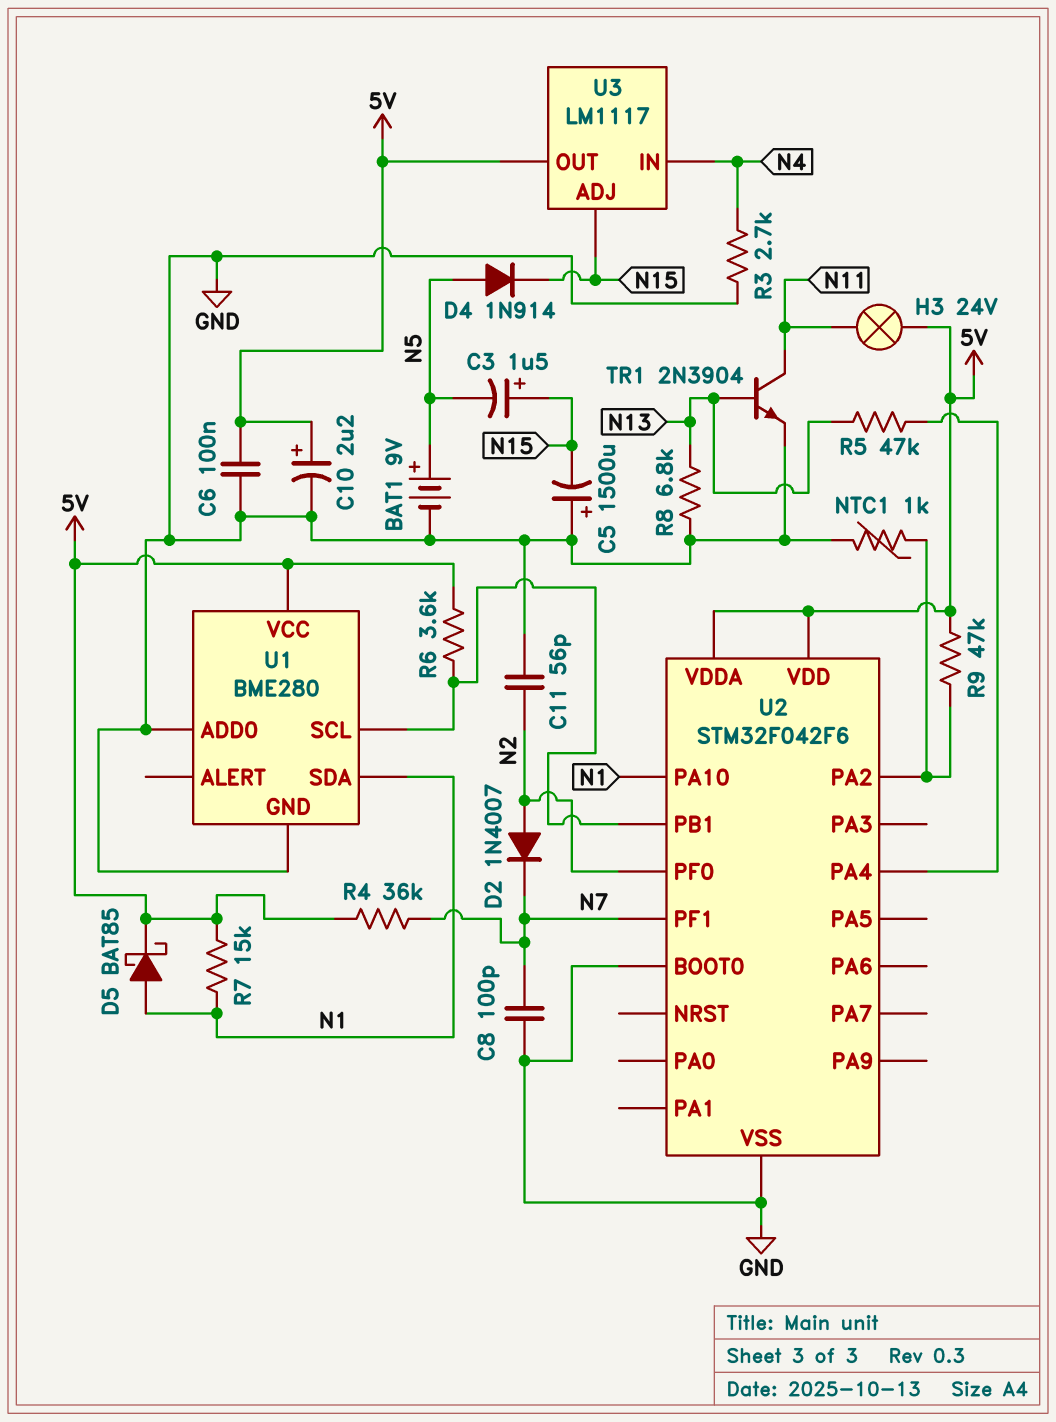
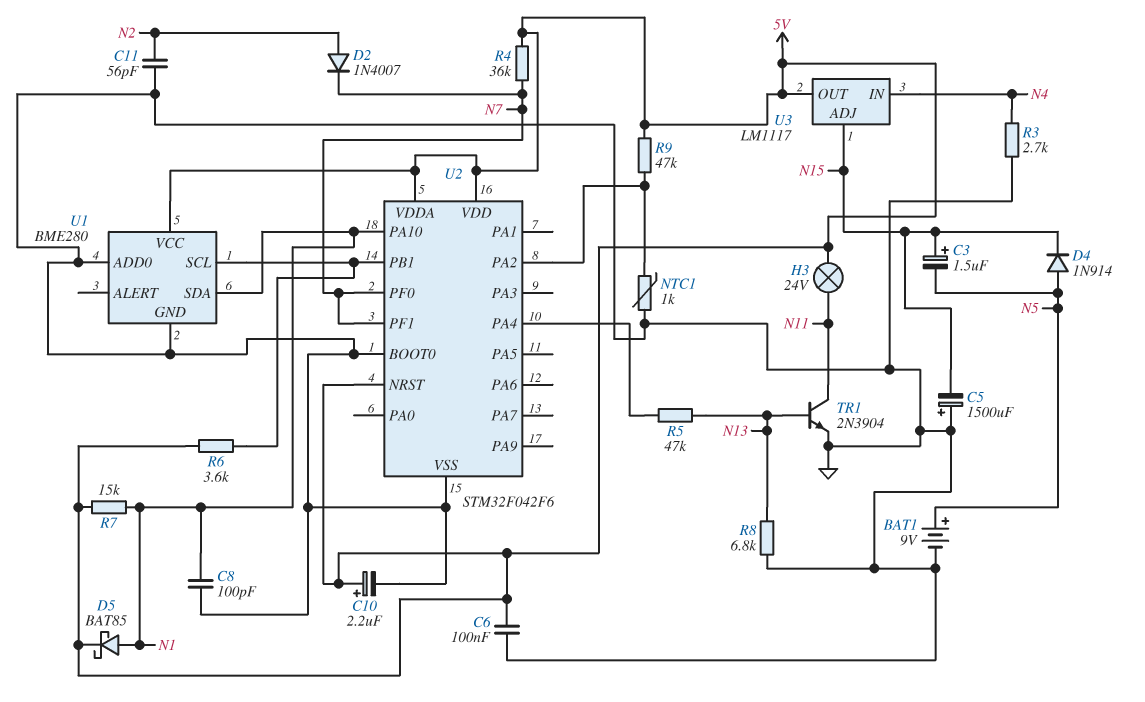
C8: 100pF (GND, N7) -> 100pF (GND, N1)
U2 pin NRST: none -> 5V
U2 pin PF0: N2 -> N7

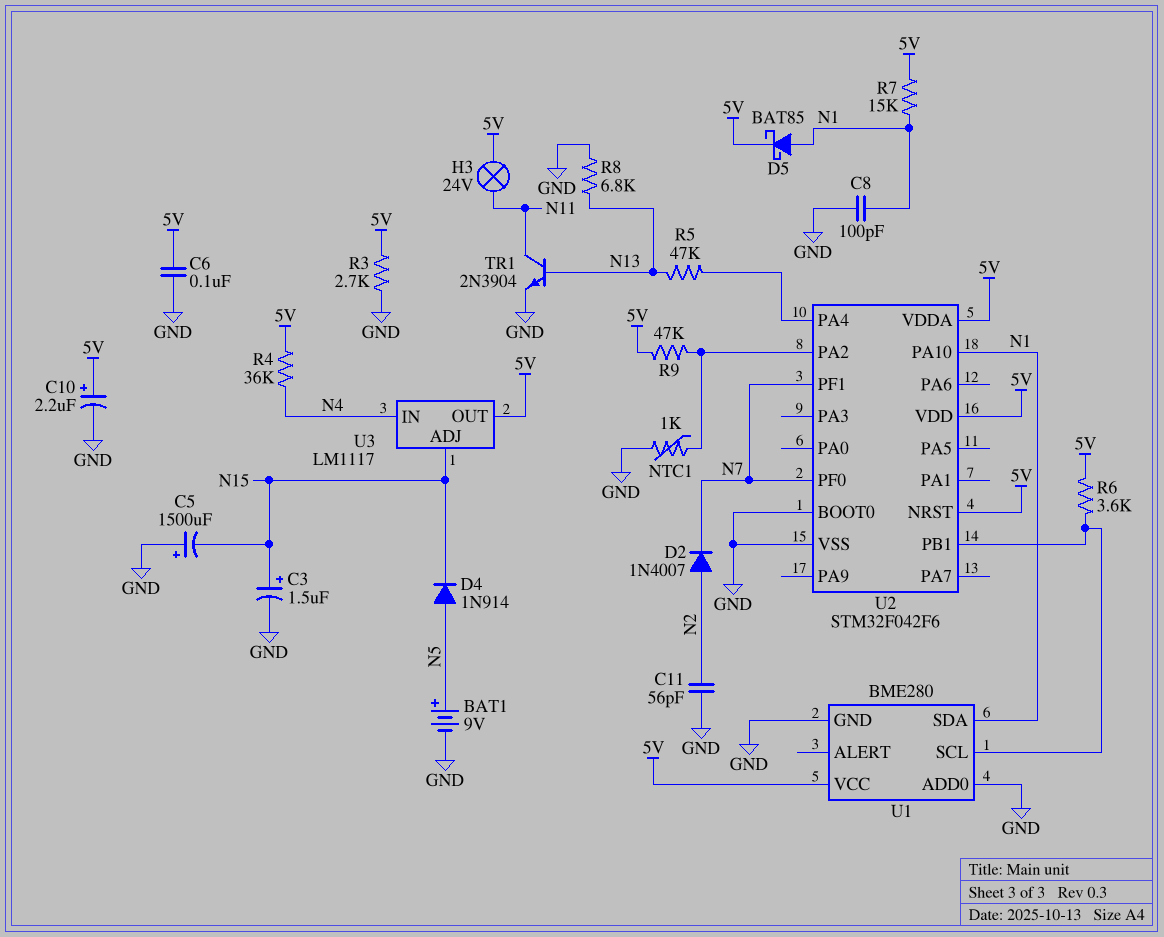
C3: 1.5uF (plus N15, minus N5) -> 1.5uF (plus N15, minus GND)
R3: 2.7k (GND, N4) -> 2.7k (5V, GND)
R4: 36k (5V, N7) -> 36k (5V, N4)

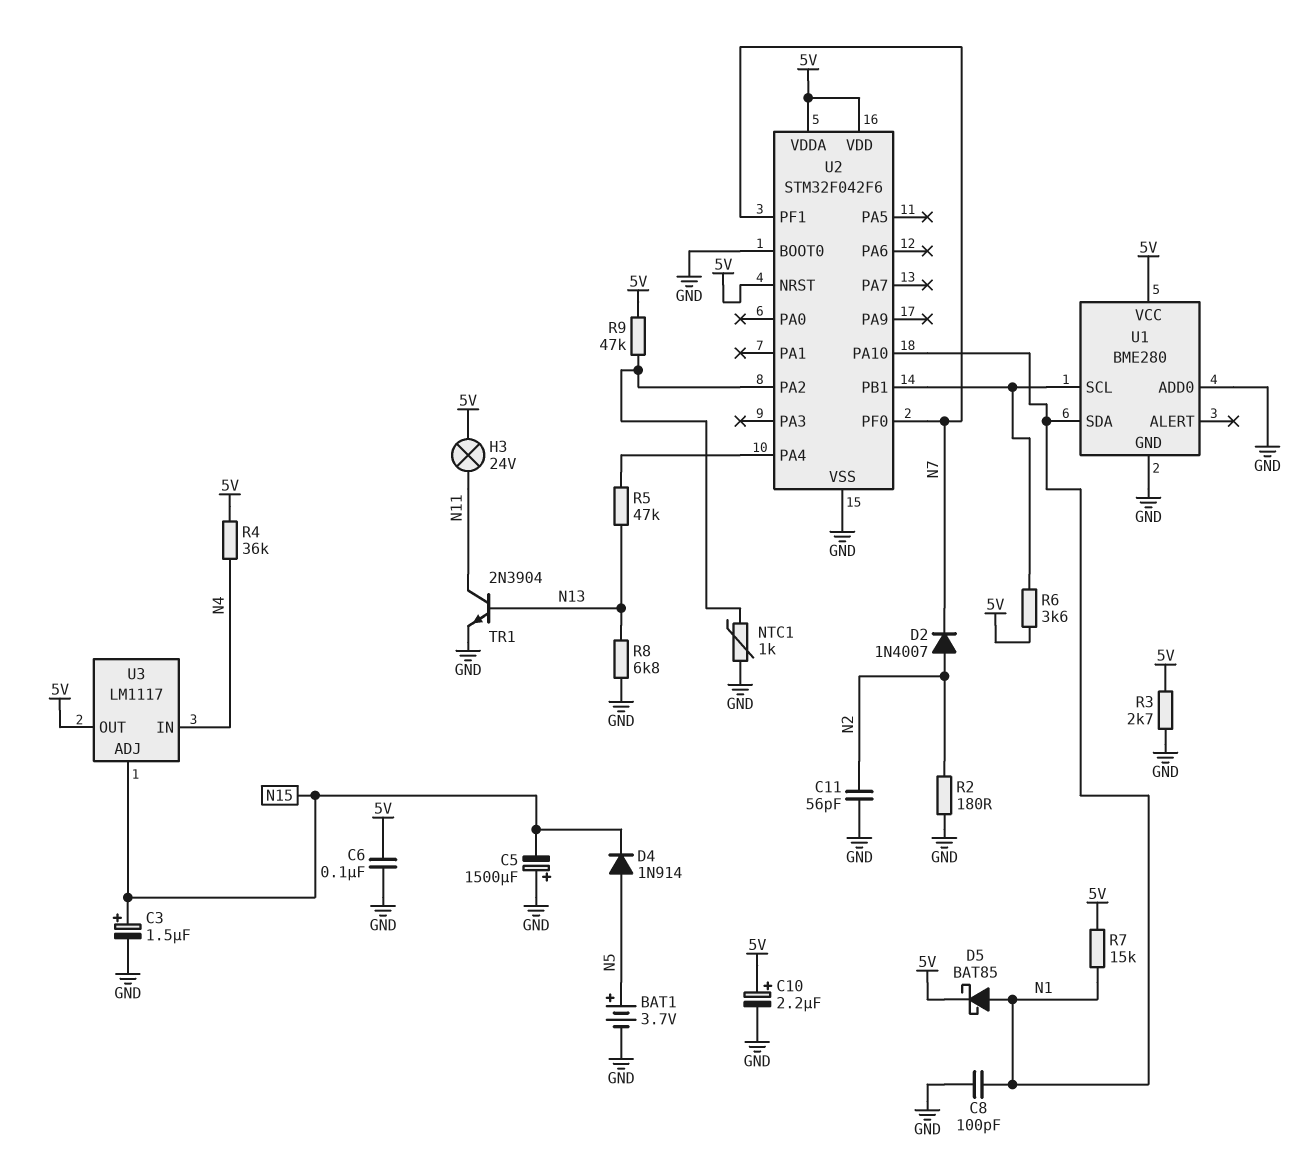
BAT1: 9V (plus N5, minus GND) -> 3.7V (plus N5, minus GND)
R2: none -> 180 (GND, N2)

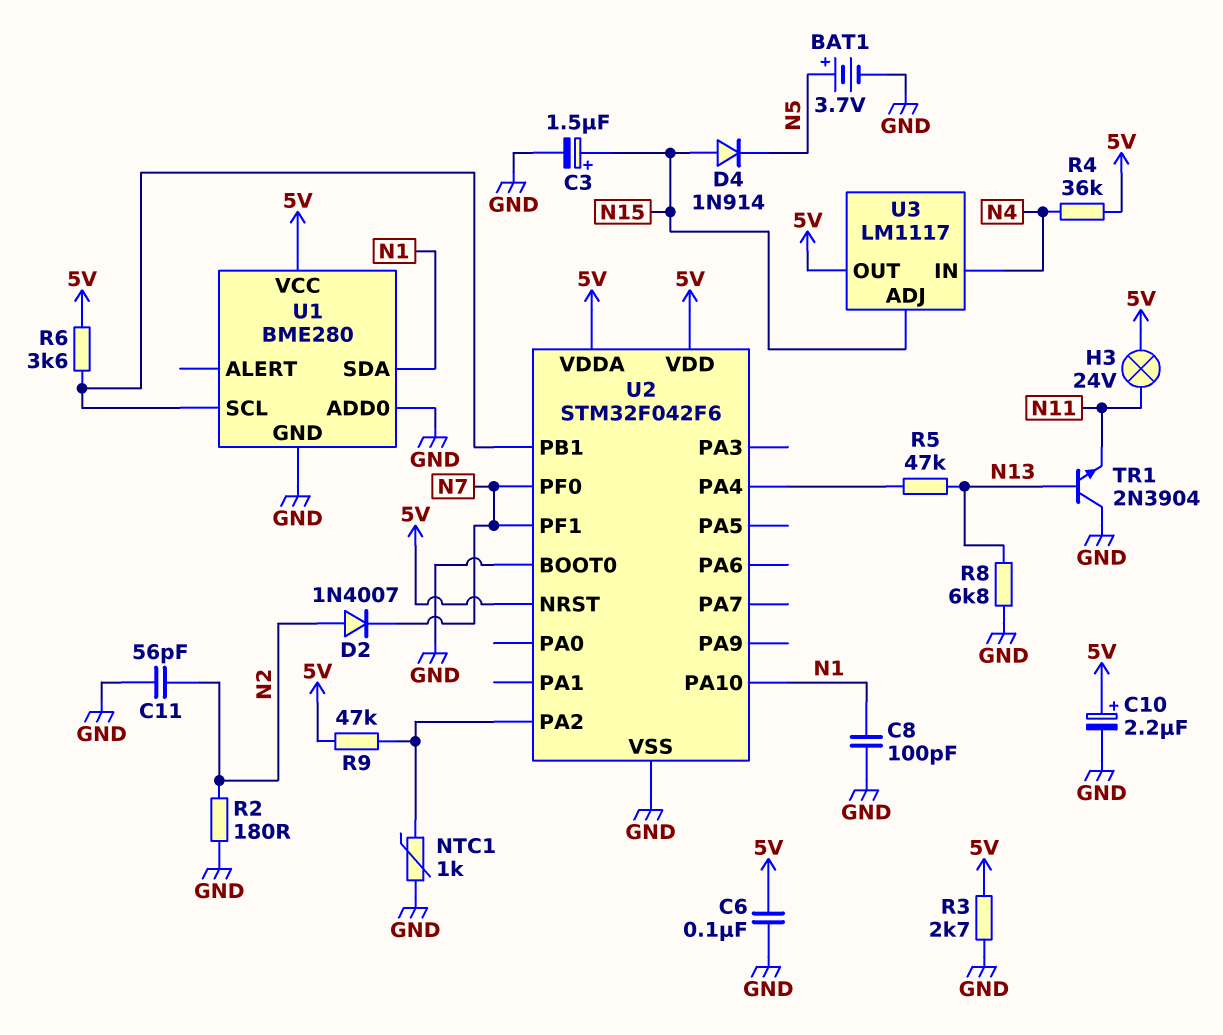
C5: 1500uF (plus GND, minus N15) -> none
D4: diode 1N914 (A N5, K N15) -> diode 1N914 (A N15, K N5)
D5: schottky BAT85 (A N1, K 5V) -> none
R7: 15k (5V, N1) -> none
TR1: NPN 2N3904 (B N13, C N11, E GND) -> NPN 2N3904 (B N13, C GND, E N11)

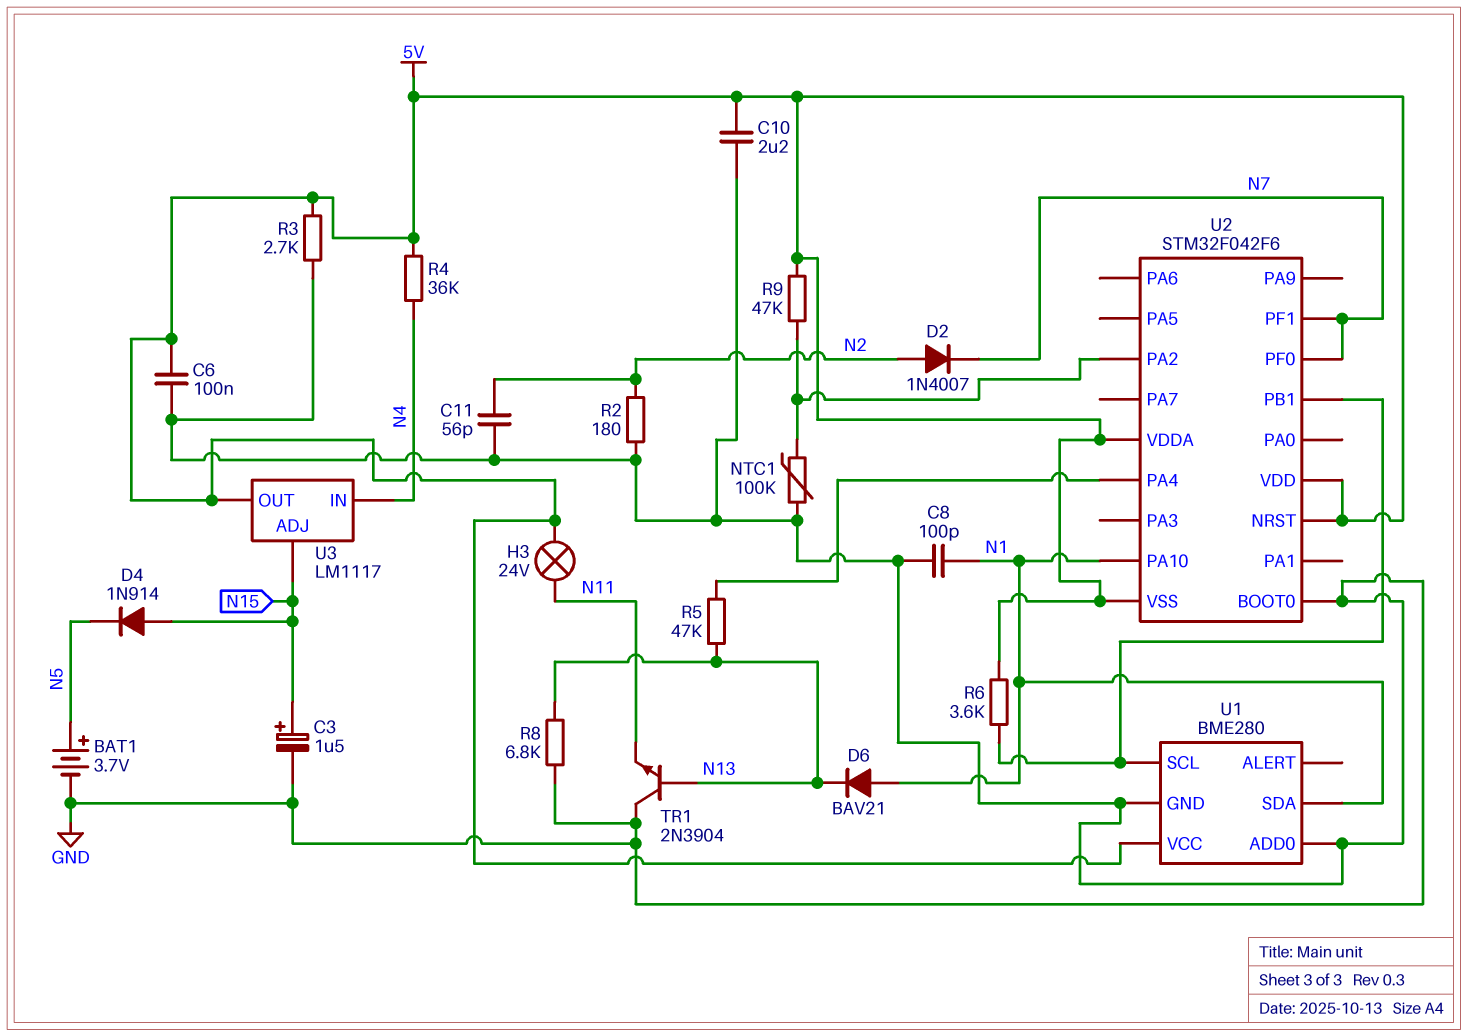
C10: 2.2uF (plus 5V, minus GND) -> 2.2uF (5V, GND)
D6: none -> diode BAV21 (A N1, K N13)
NTC1: 1k (GND, U2/PA2) -> 100k (GND, U2/PA2)
U2 pin VSS: GND -> 5V

